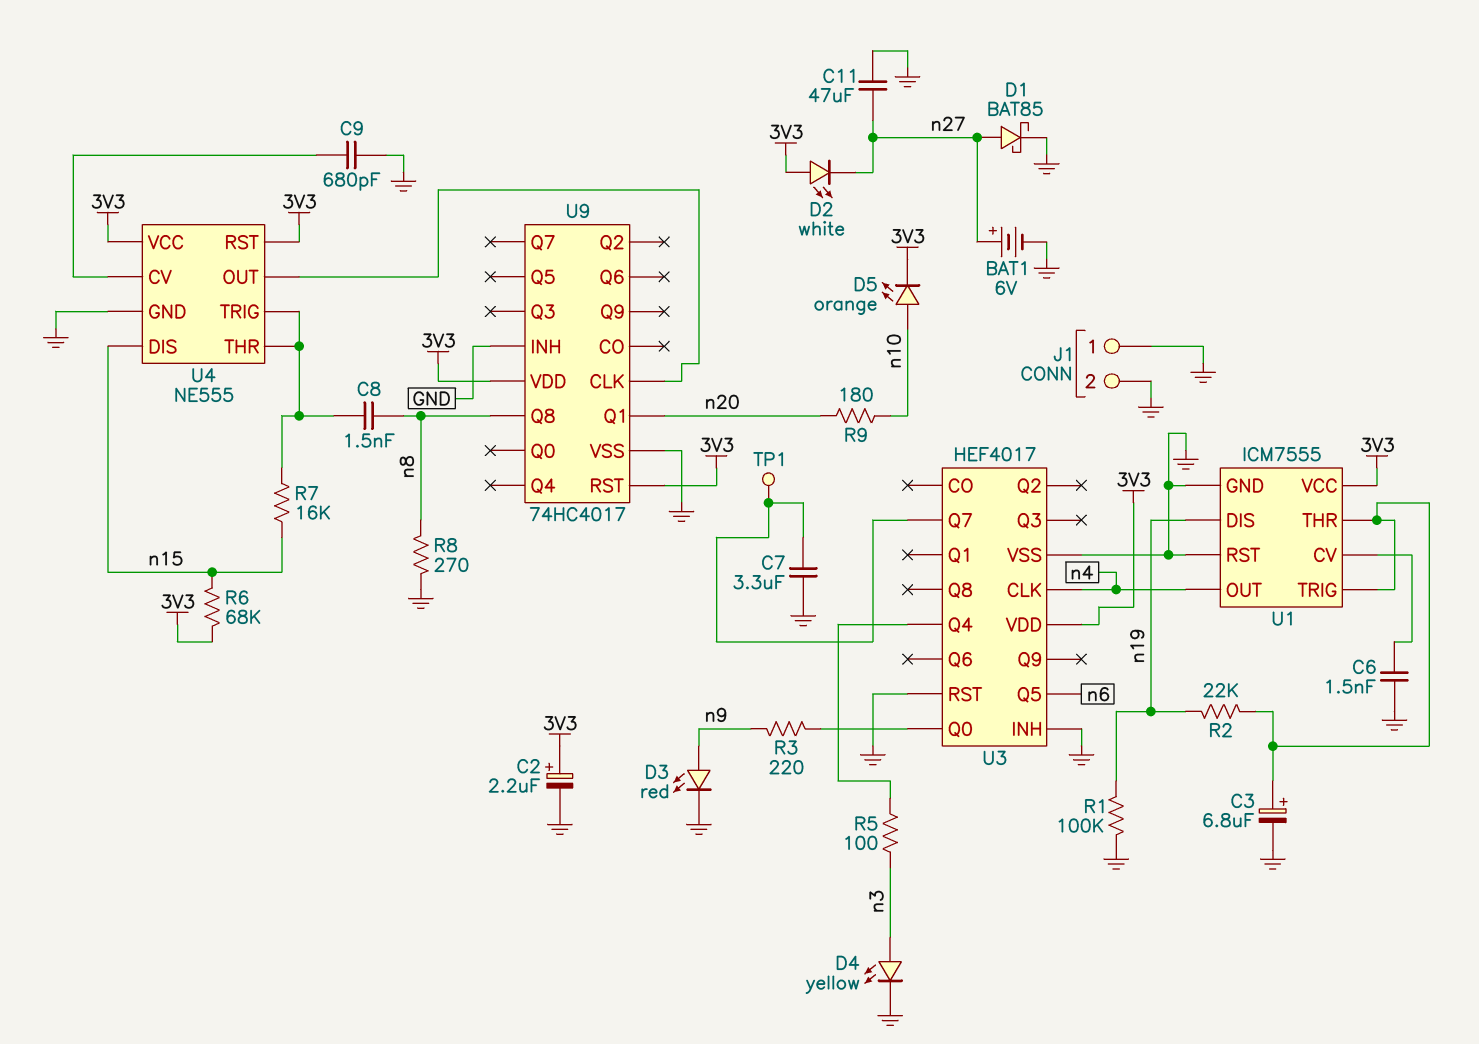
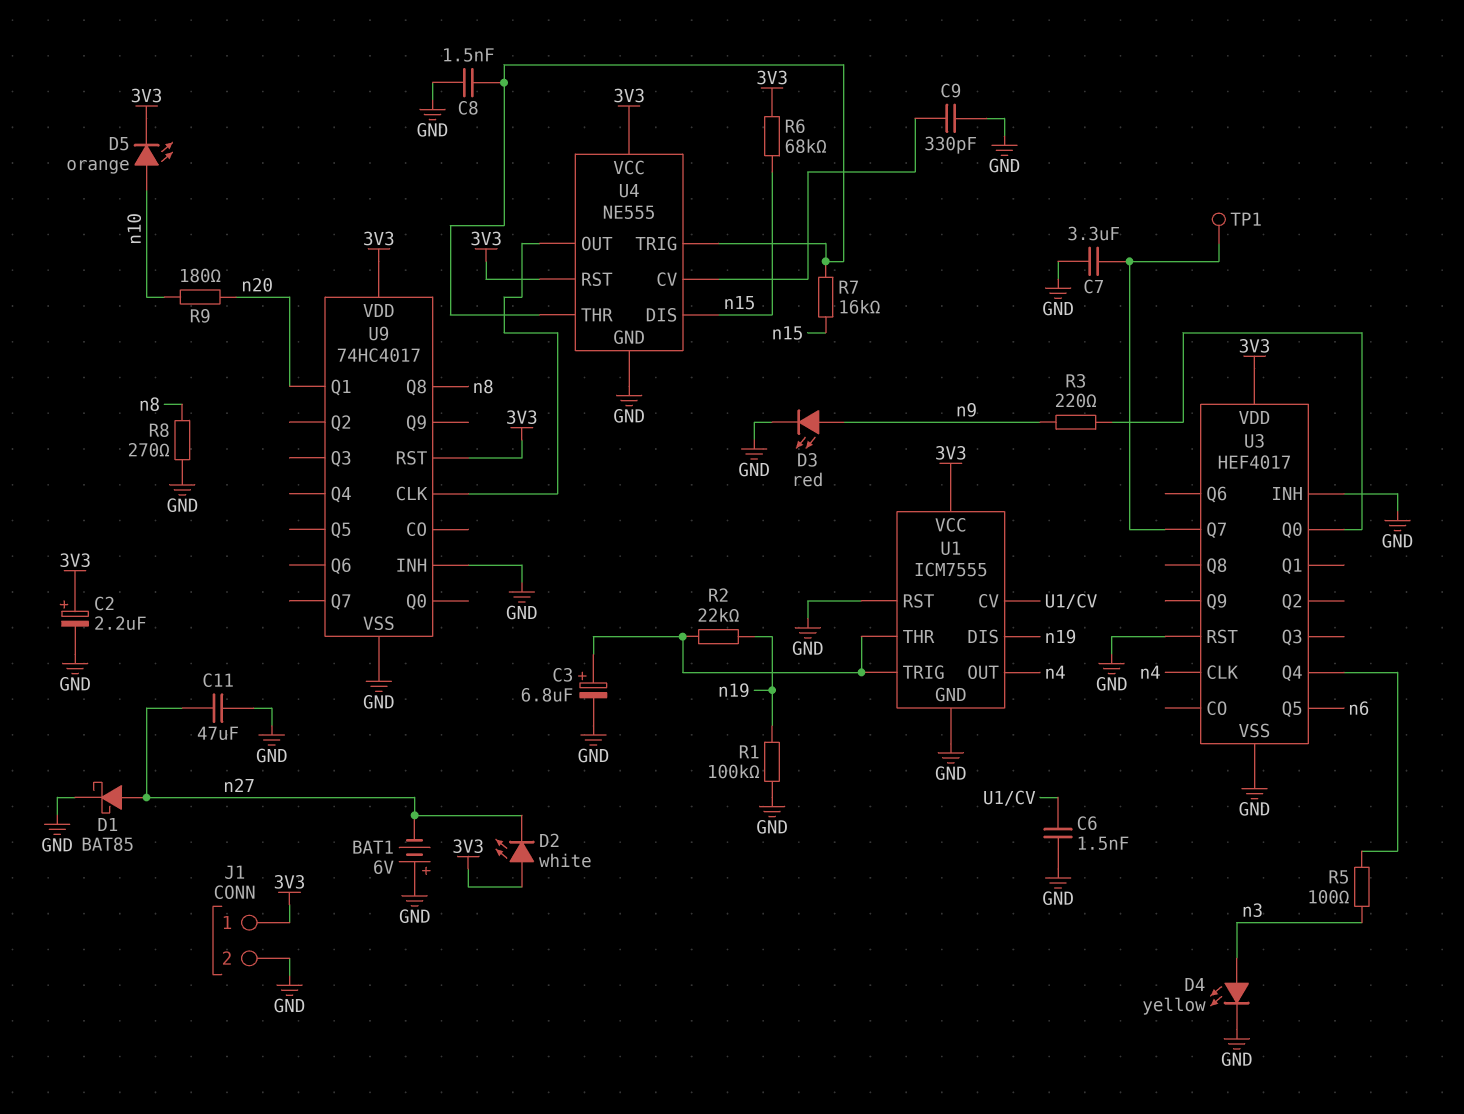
BAT1: 6V (plus n27, minus GND) -> 6V (plus GND, minus n27)
C8: 1.5nF (U4/THR, n8) -> 1.5nF (GND, U4/THR)
C9: 680pF (GND, U4/CV) -> 330pF (GND, U4/CV)
J1 pin 1: GND -> 3V3

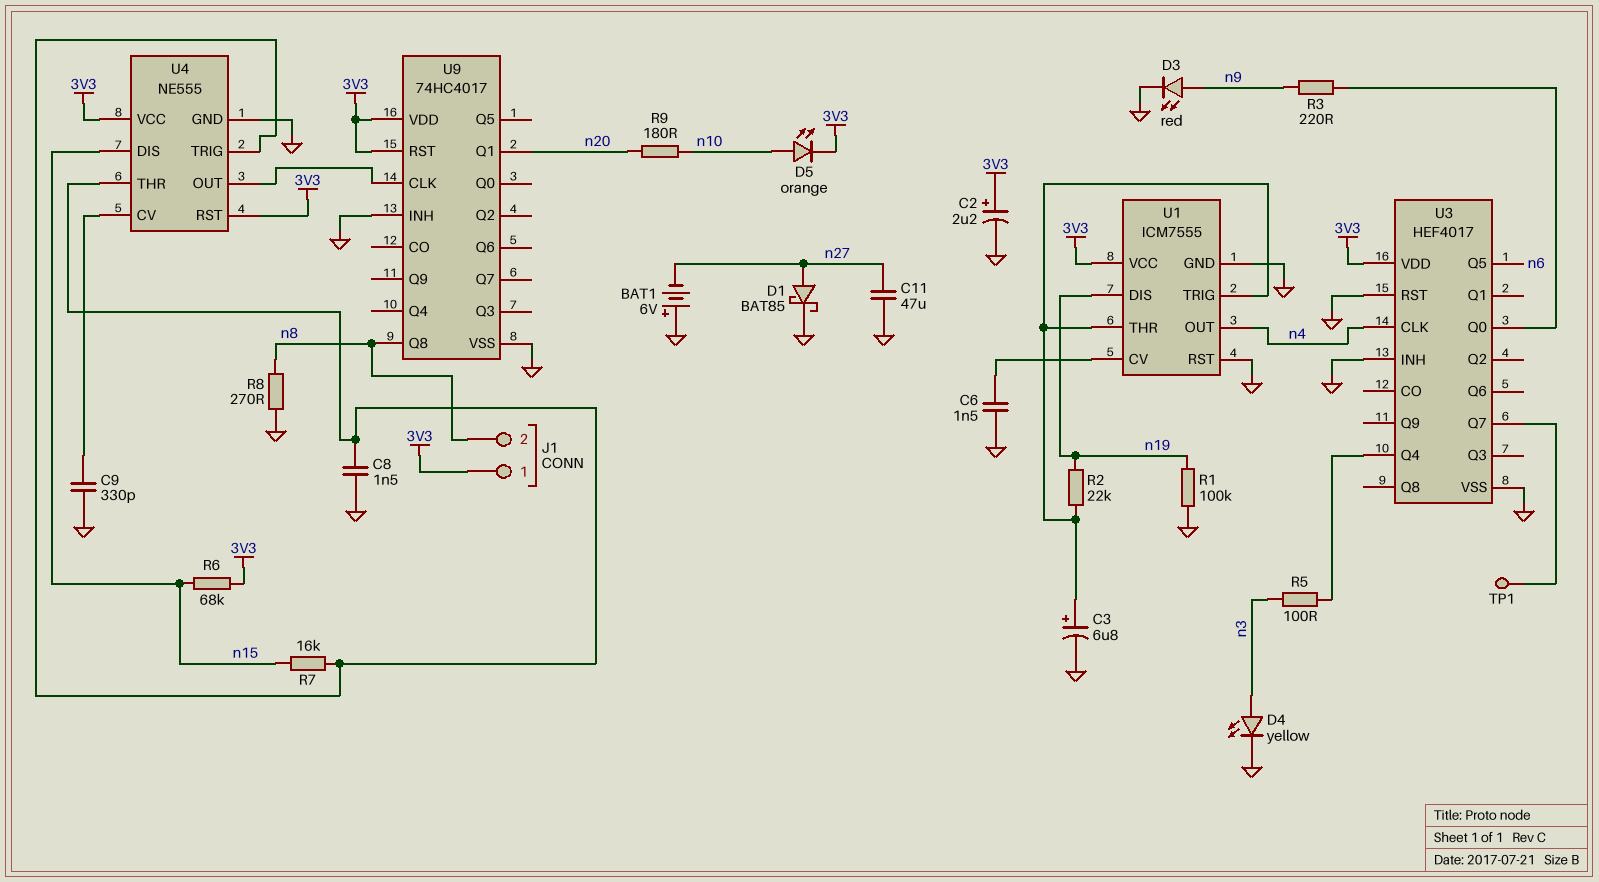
C7: 3.3uF (GND, U3/Q7) -> none
D2: LED white (A 3V3, K n27) -> none
J1 pin 2: GND -> n8

